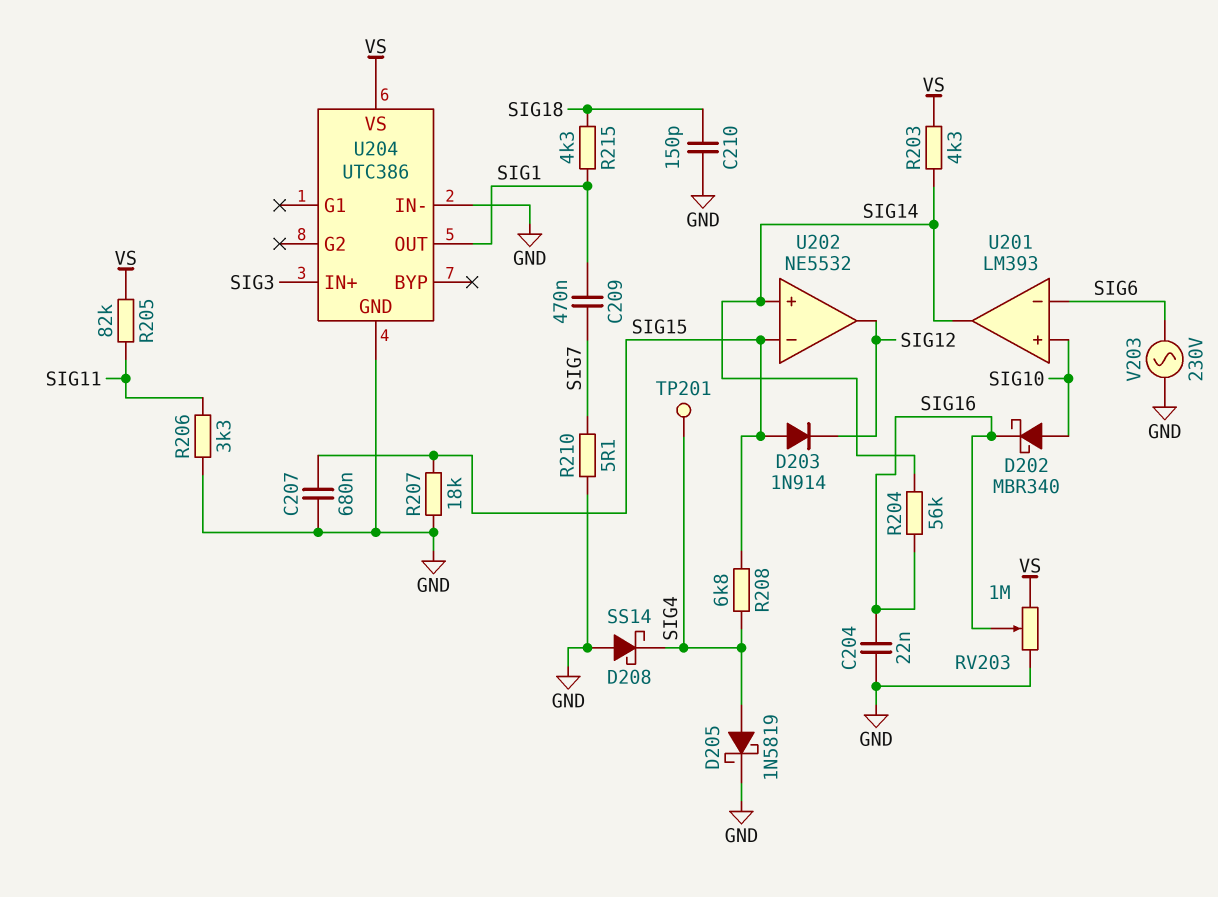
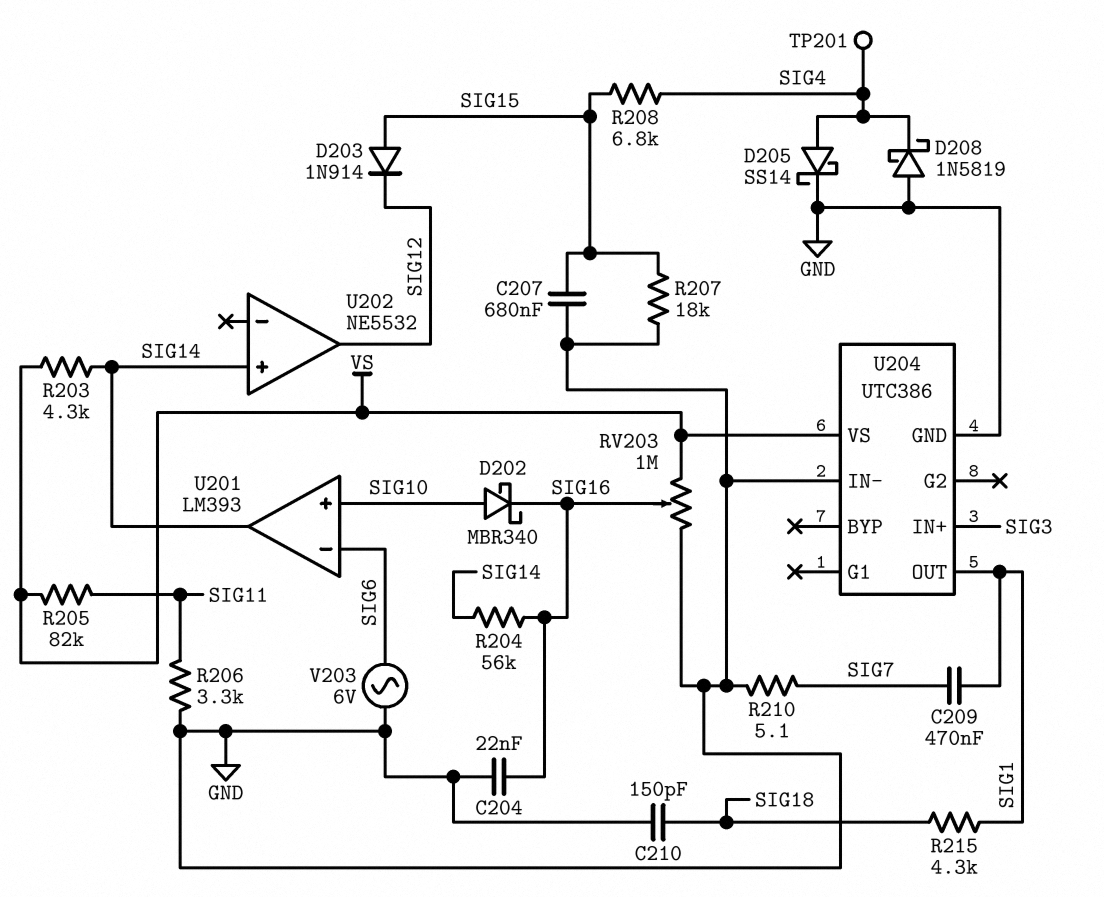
D205: schottky 1N5819 (A SIG4, K GND) -> schottky SS14 (A SIG4, K GND)
D208: schottky SS14 (A GND, K SIG4) -> schottky 1N5819 (A GND, K SIG4)
U202 pin in-: SIG15 -> none
V203: AC 230V (GND, SIG6) -> AC 6V (GND, SIG6)

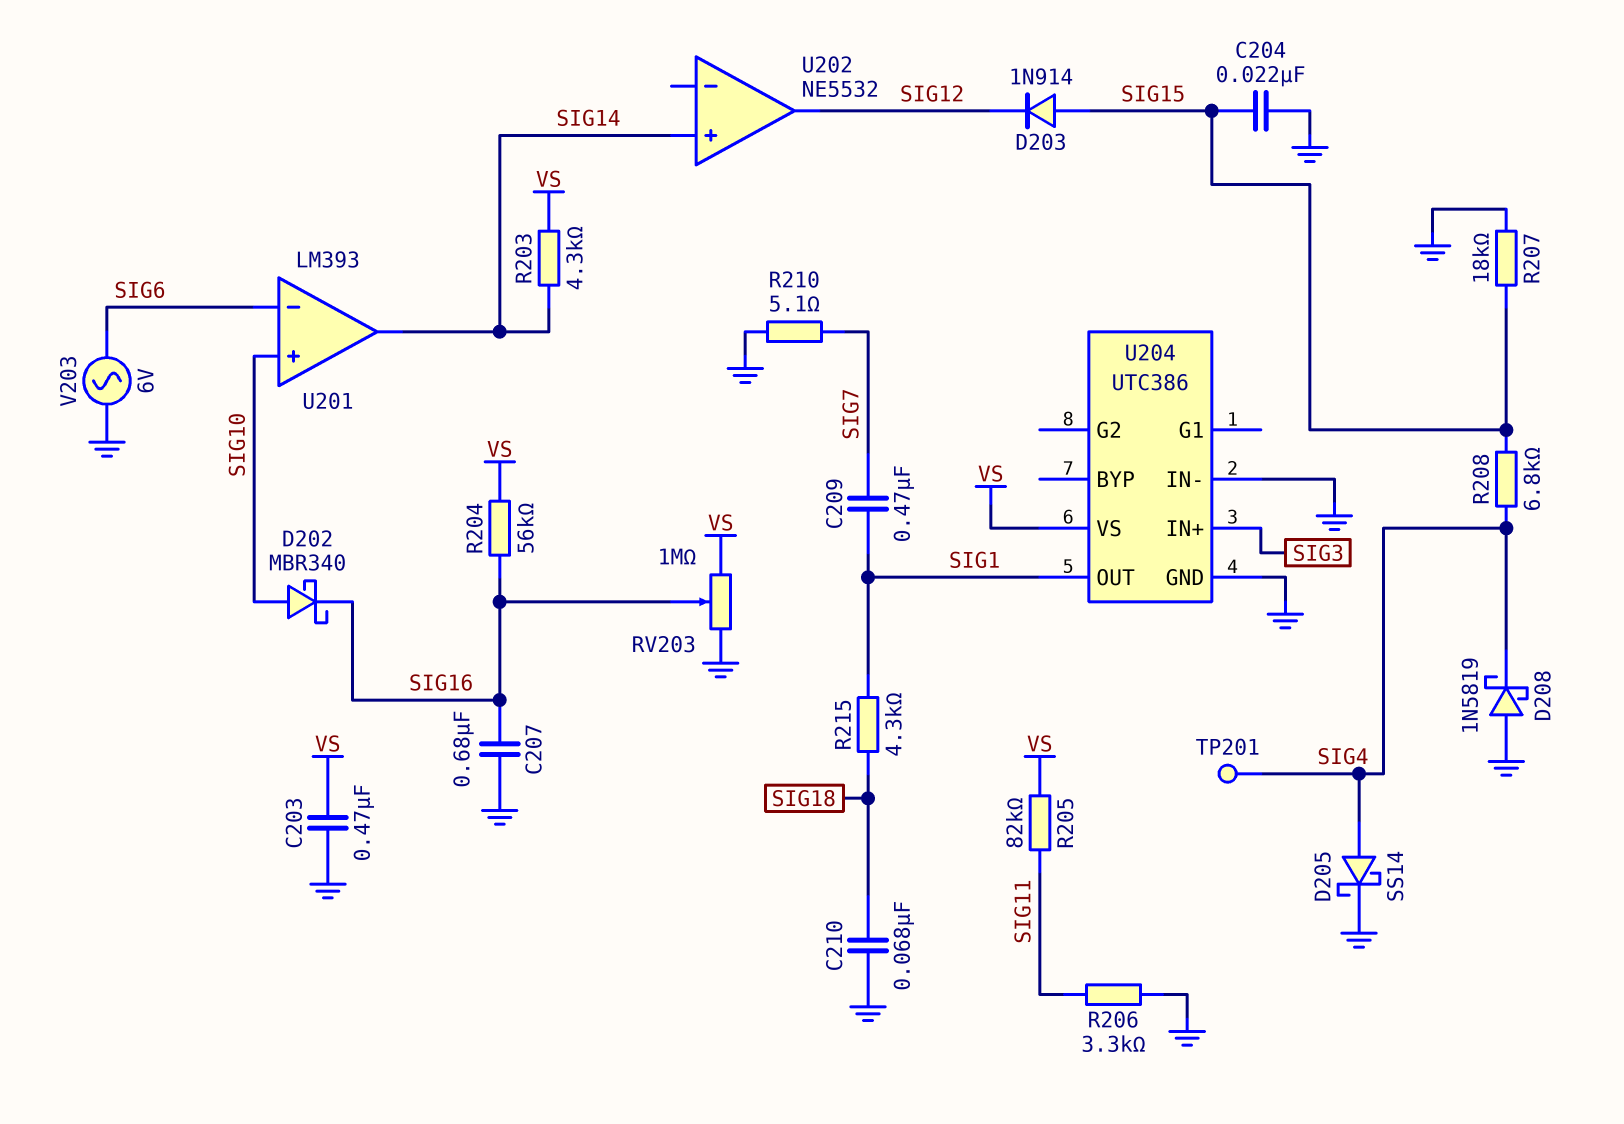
C203: none -> 470nF (GND, VS)
C204: 22nF (GND, SIG16) -> 22nF (GND, SIG15)
C207: 680nF (GND, SIG15) -> 680nF (GND, SIG16)
C210: 150pF (GND, SIG18) -> 68nF (GND, SIG18)
R204: 56k (SIG14, SIG16) -> 56k (SIG16, VS)

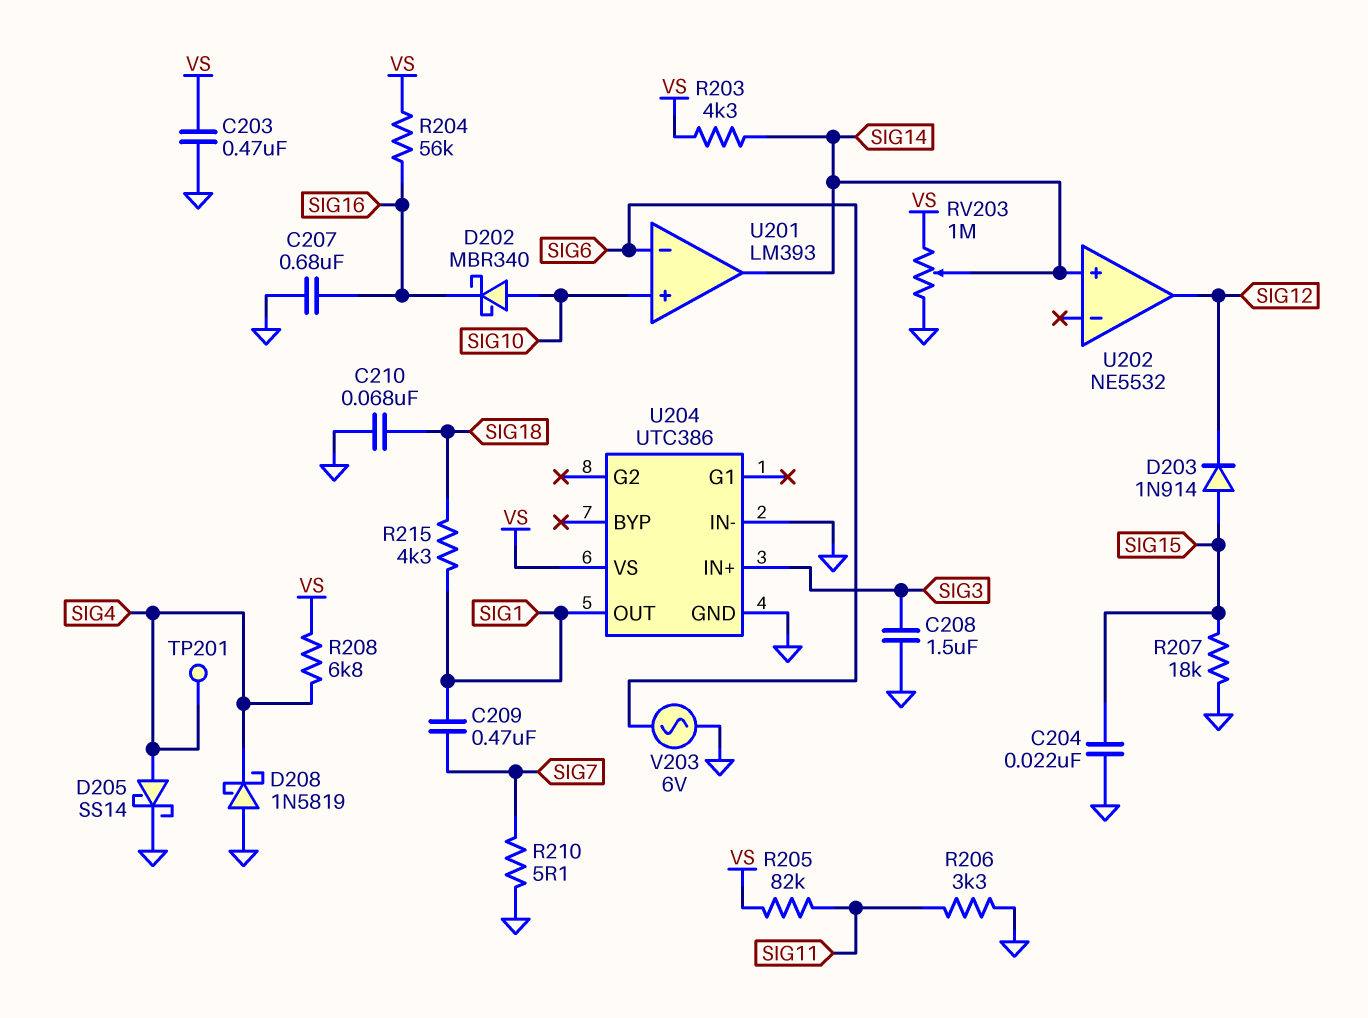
C208: none -> 1.5uF (GND, SIG3)
R208: 6.8k (SIG4, SIG15) -> 6.8k (SIG4, VS)
RV203: 1M (GND, VS, wiper SIG16) -> 1M (GND, VS, wiper SIG14)

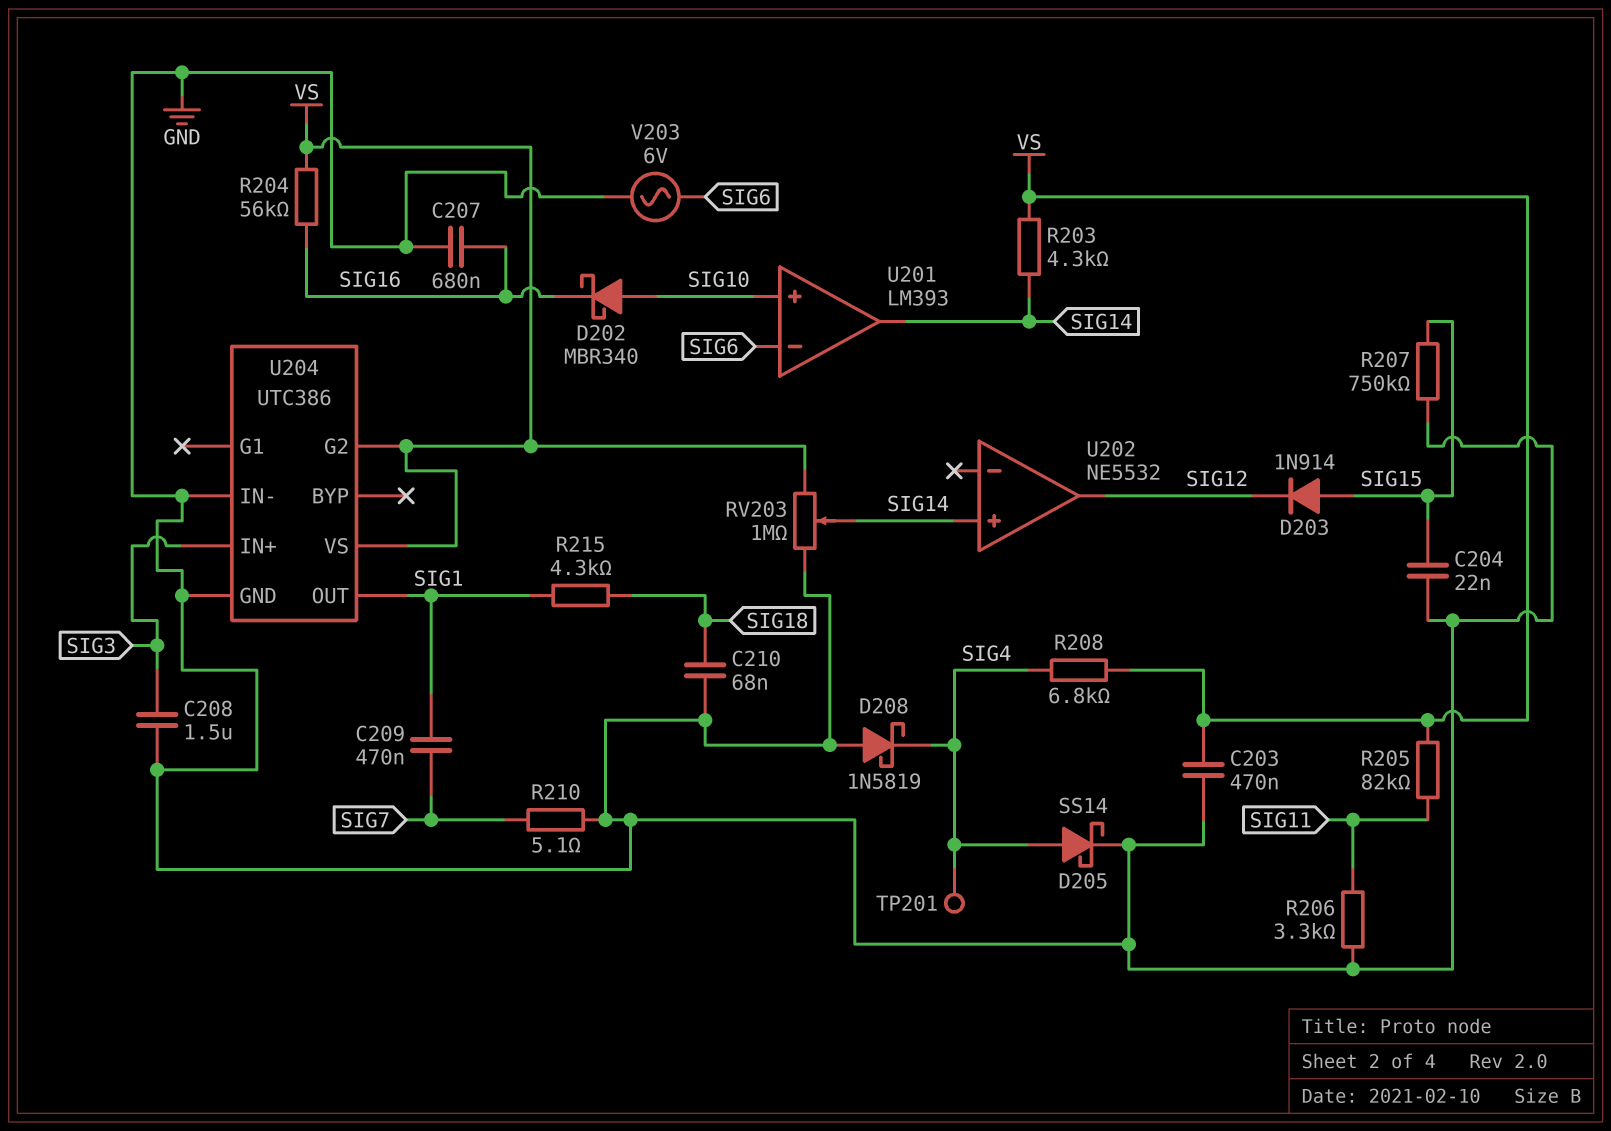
R207: 18k (GND, SIG15) -> 750k (GND, SIG15)
U204 pin G2: none -> VS

